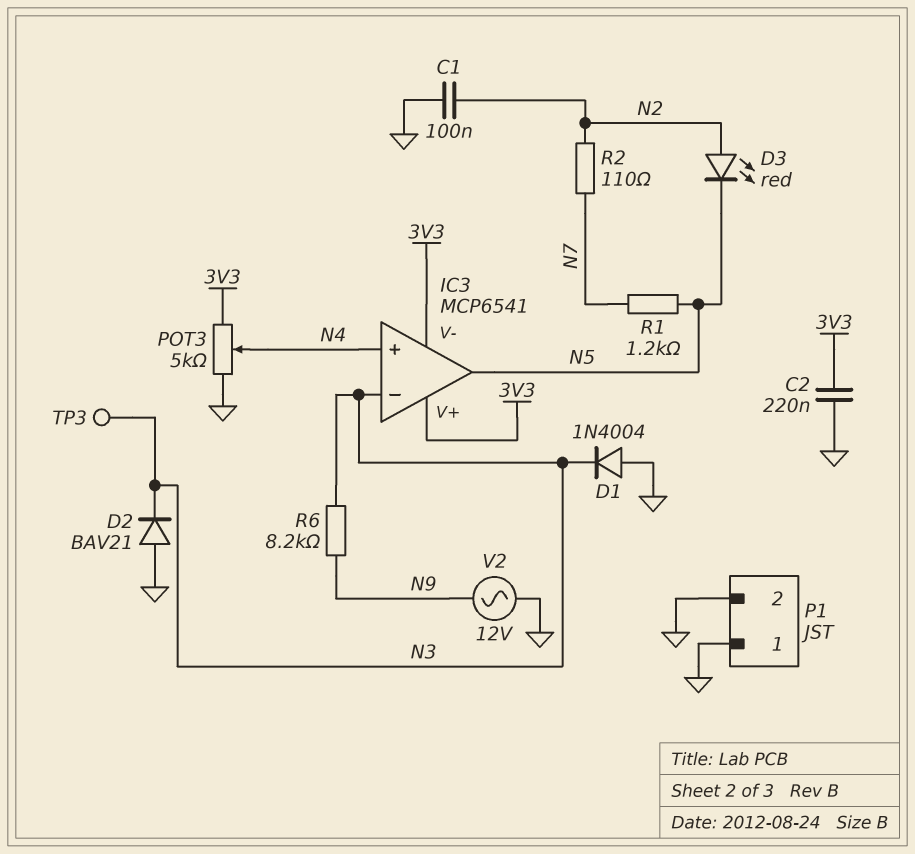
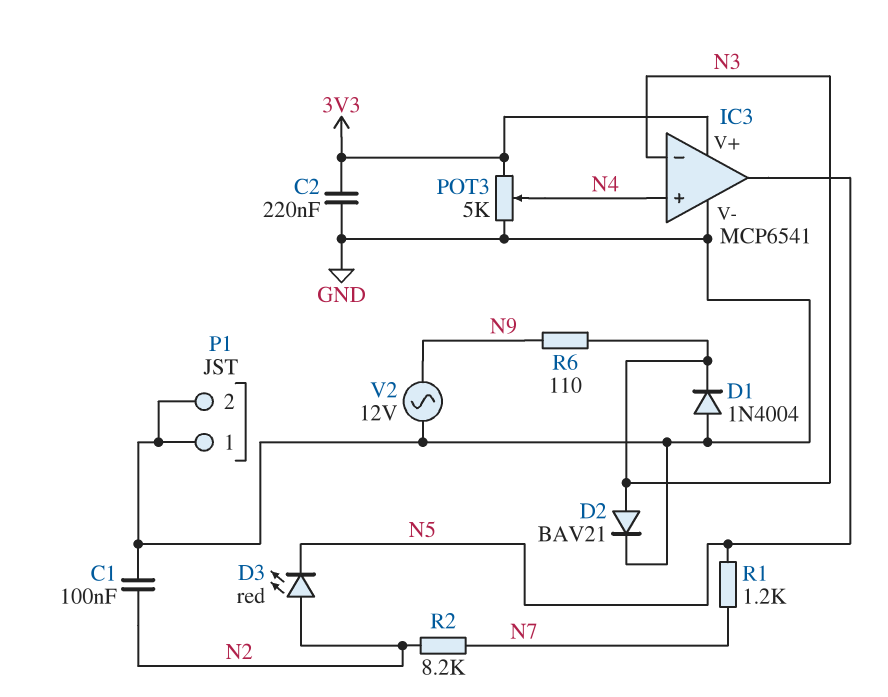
D2: diode BAV21 (A GND, K N3) -> diode BAV21 (A N3, K GND)
IC3 pin V-: 3V3 -> GND
R2: 110 (N2, N7) -> 8.2k (N2, N7)
R6: 8.2k (N3, N9) -> 110 (N3, N9)
TP3: test point (N3) -> none

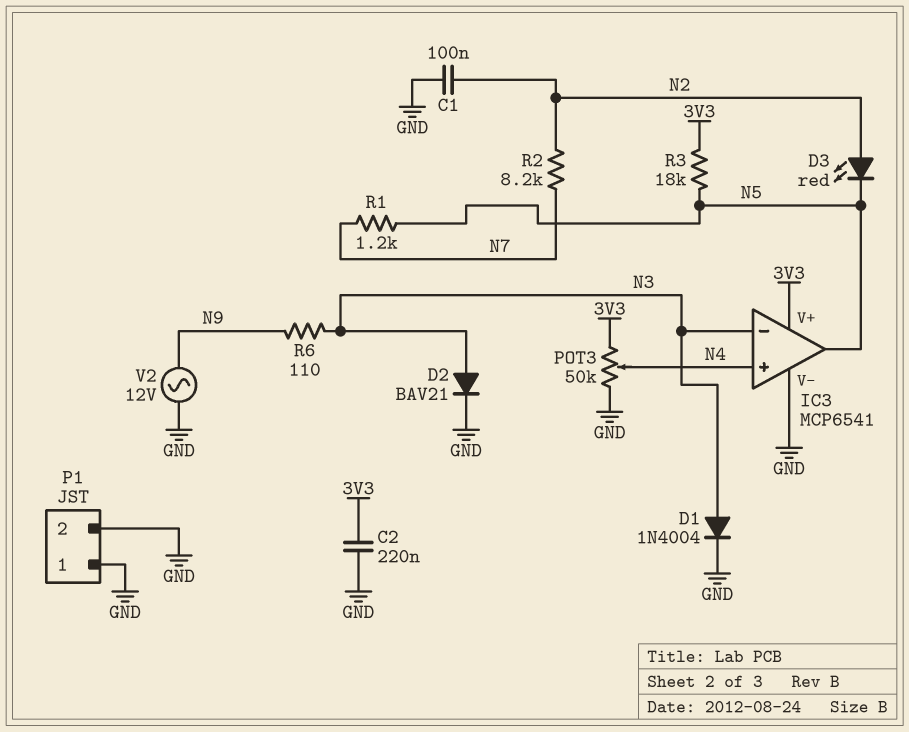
D1: diode 1N4004 (A GND, K N3) -> diode 1N4004 (A N3, K GND)
POT3: 5k (3V3, GND, wiper N4) -> 50k (3V3, GND, wiper N4)
R3: none -> 18k (3V3, N5)

